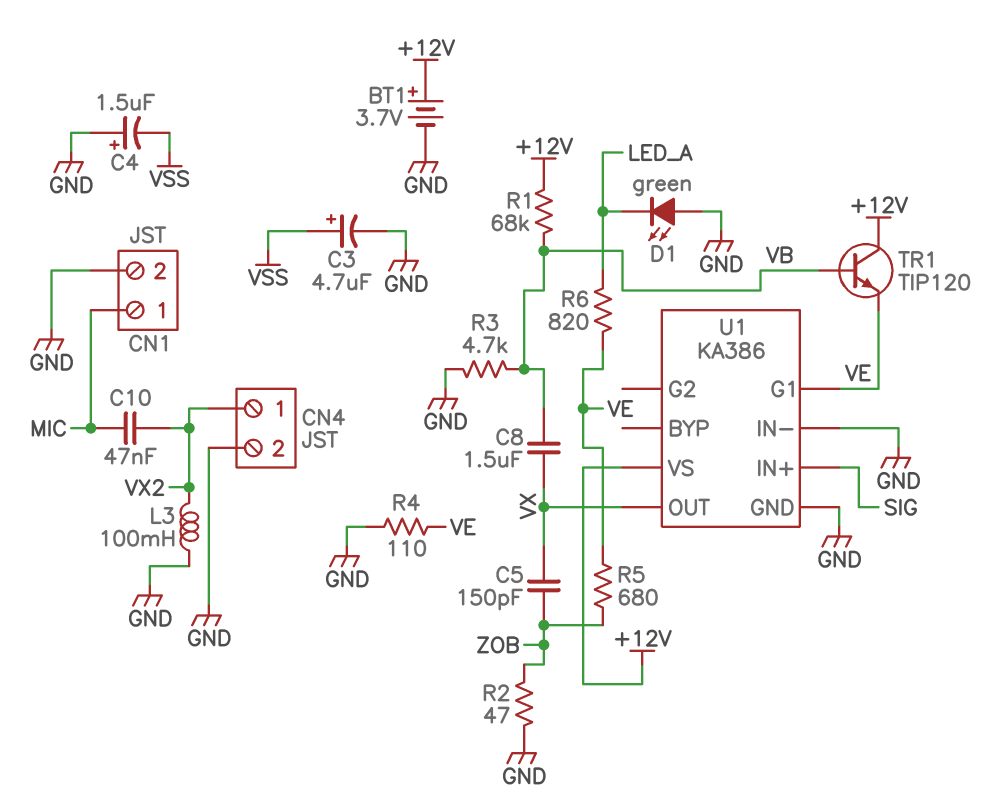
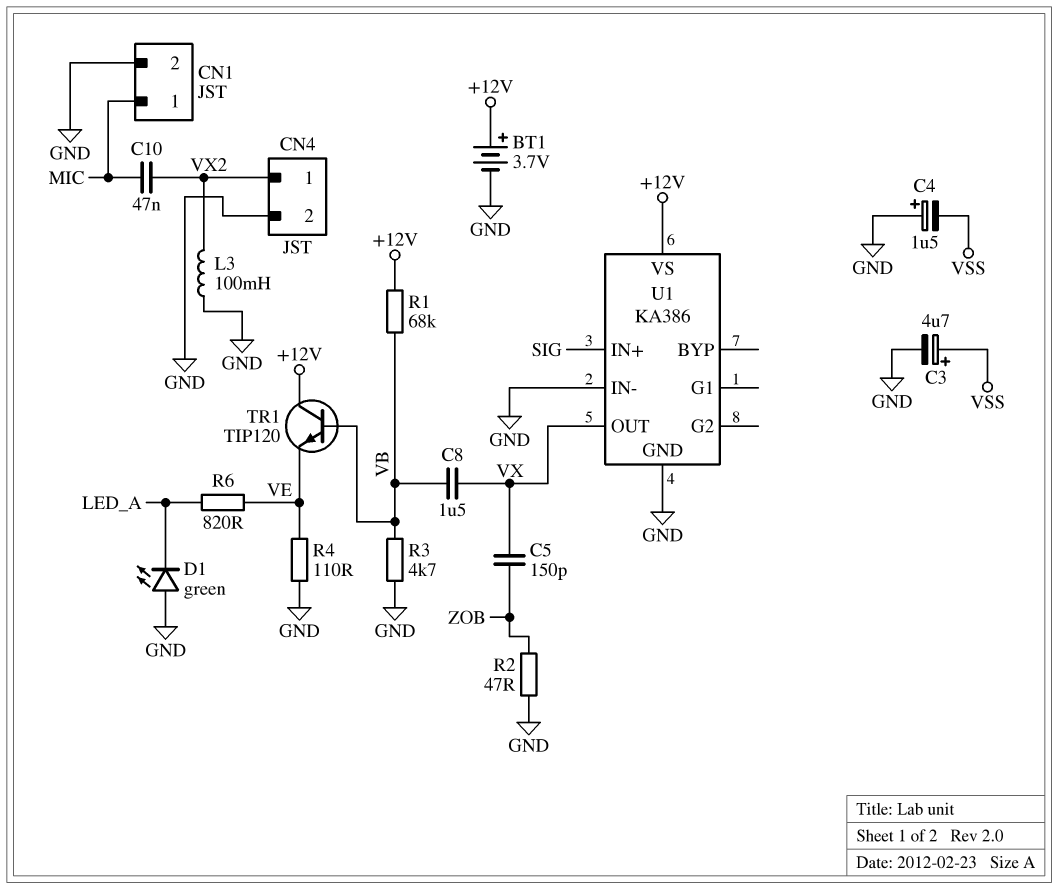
R5: 680 (VE, ZOB) -> none
U1 pin G1: VE -> none

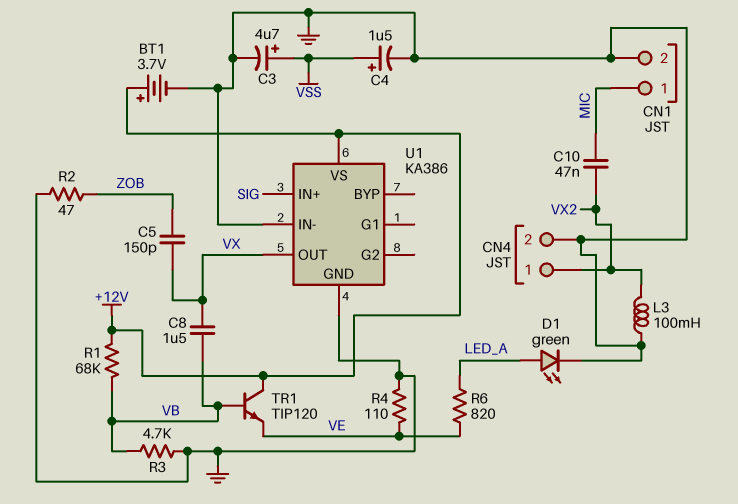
C4: 1.5uF (plus GND, minus VSS) -> 1.5uF (plus VSS, minus GND)
D1: LED green (A GND, K LED_A) -> LED green (A LED_A, K GND)

